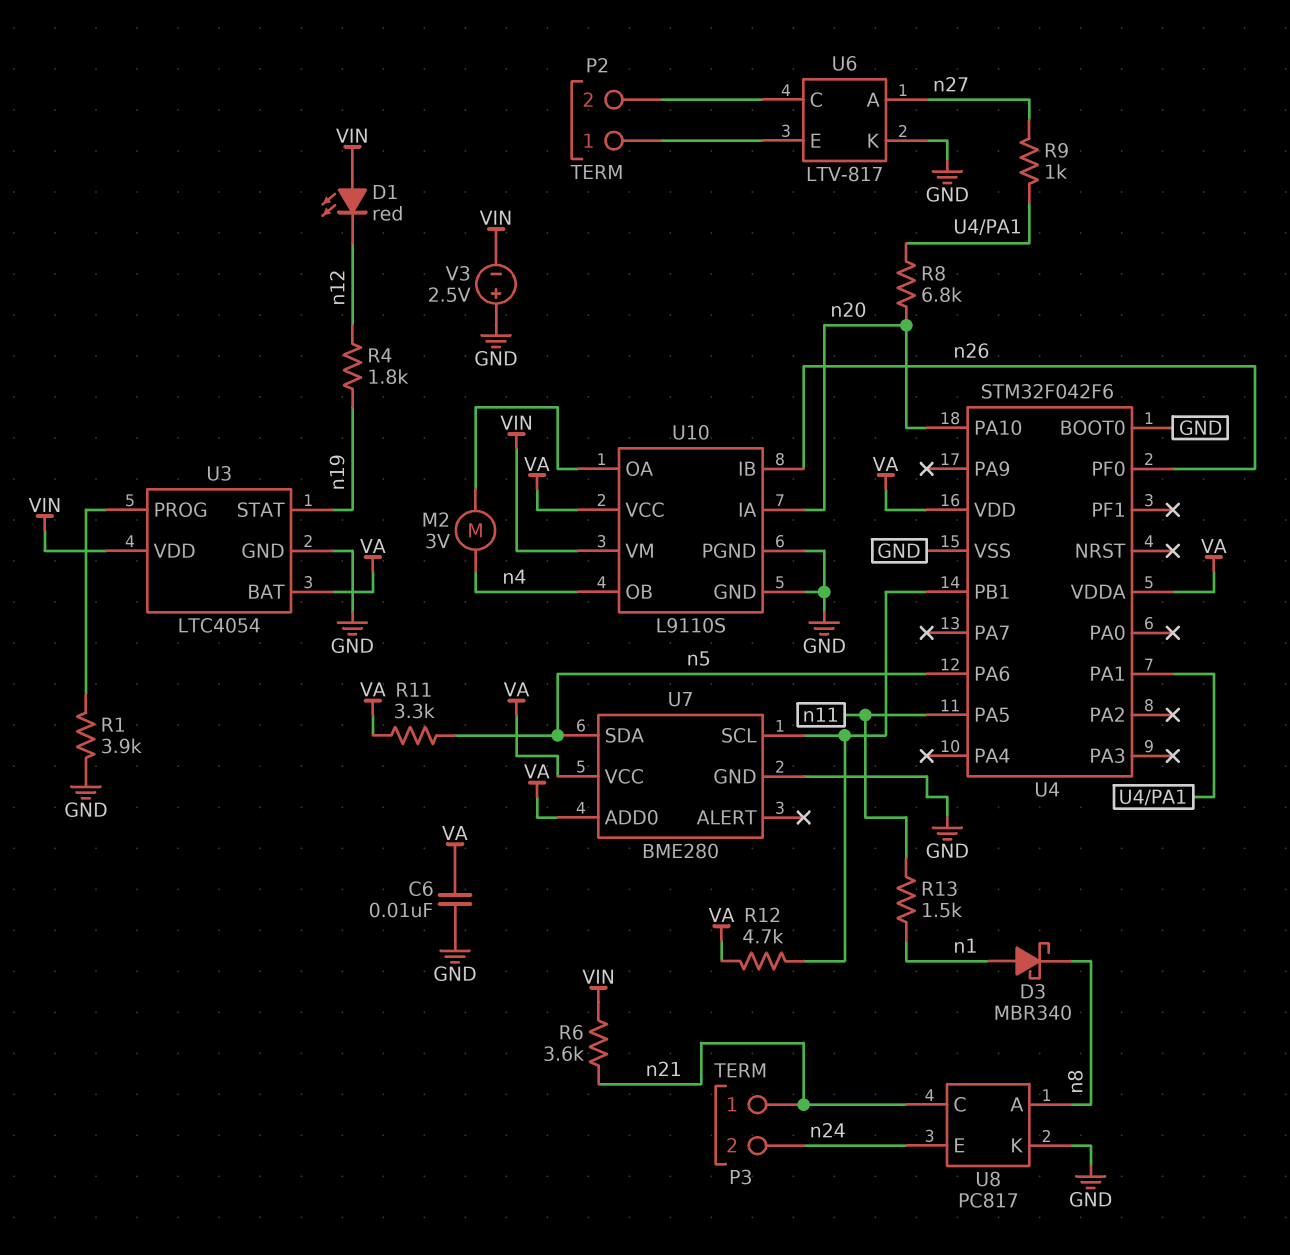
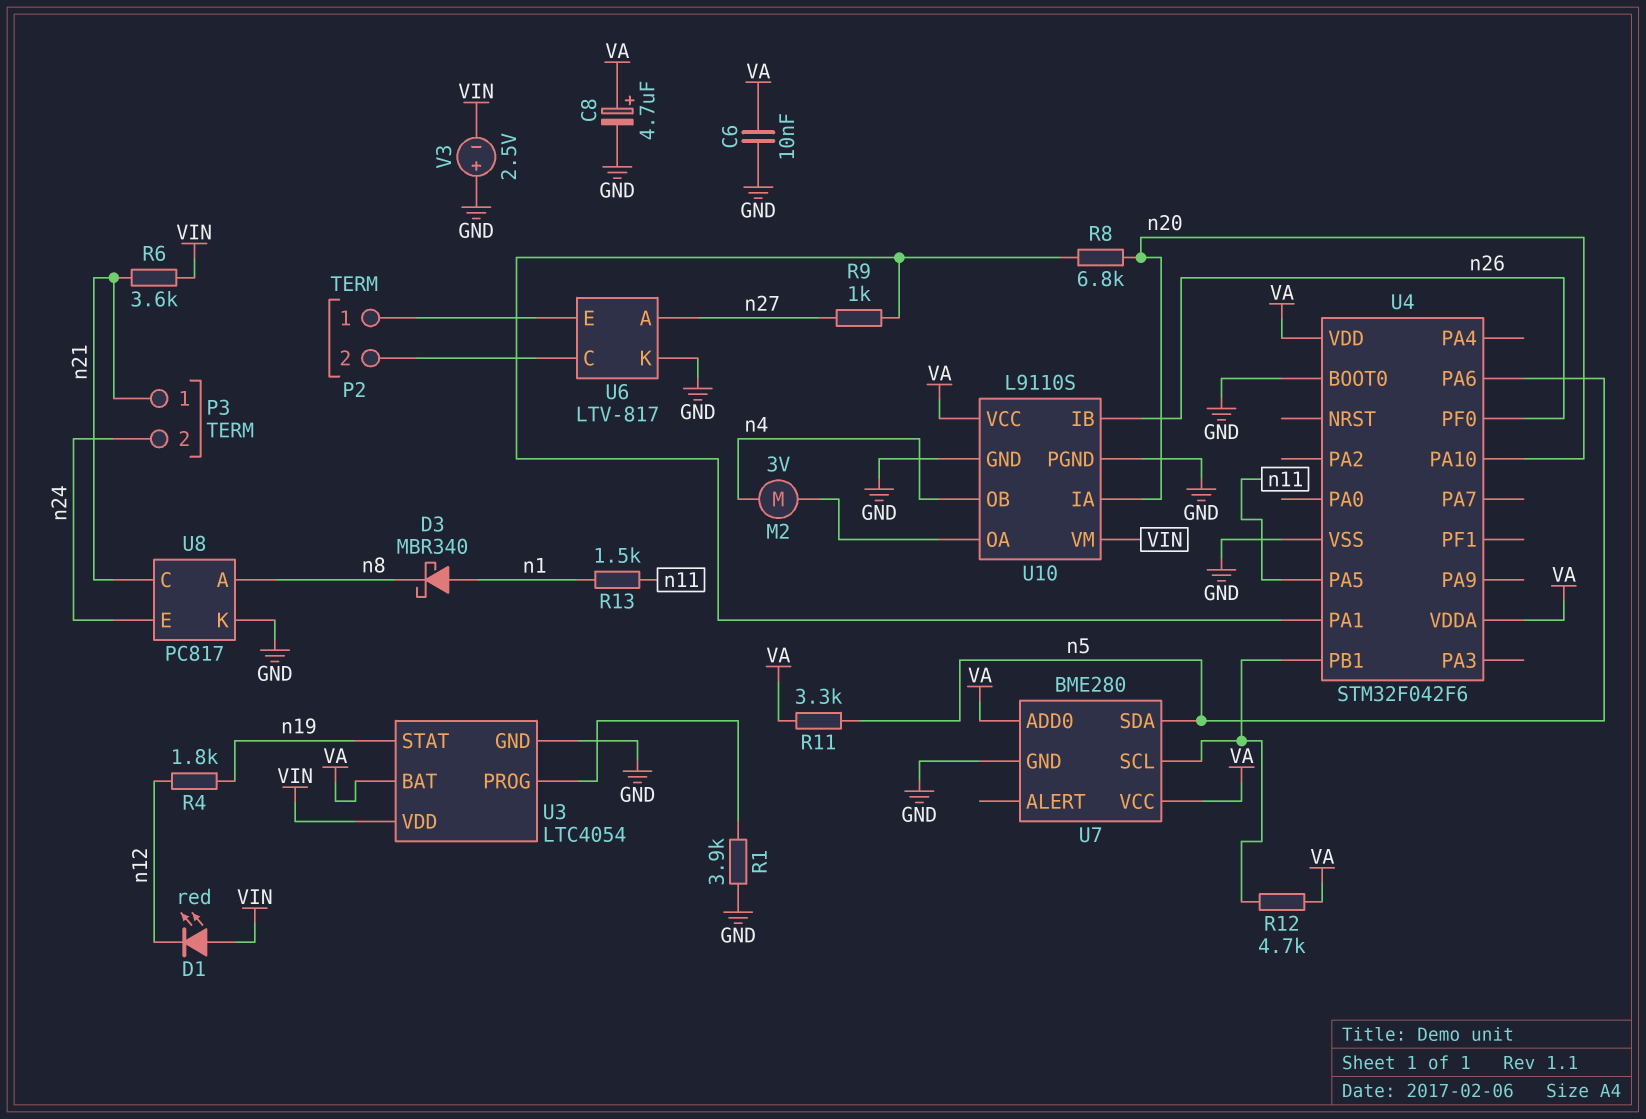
C8: none -> 4.7uF (plus VA, minus GND)

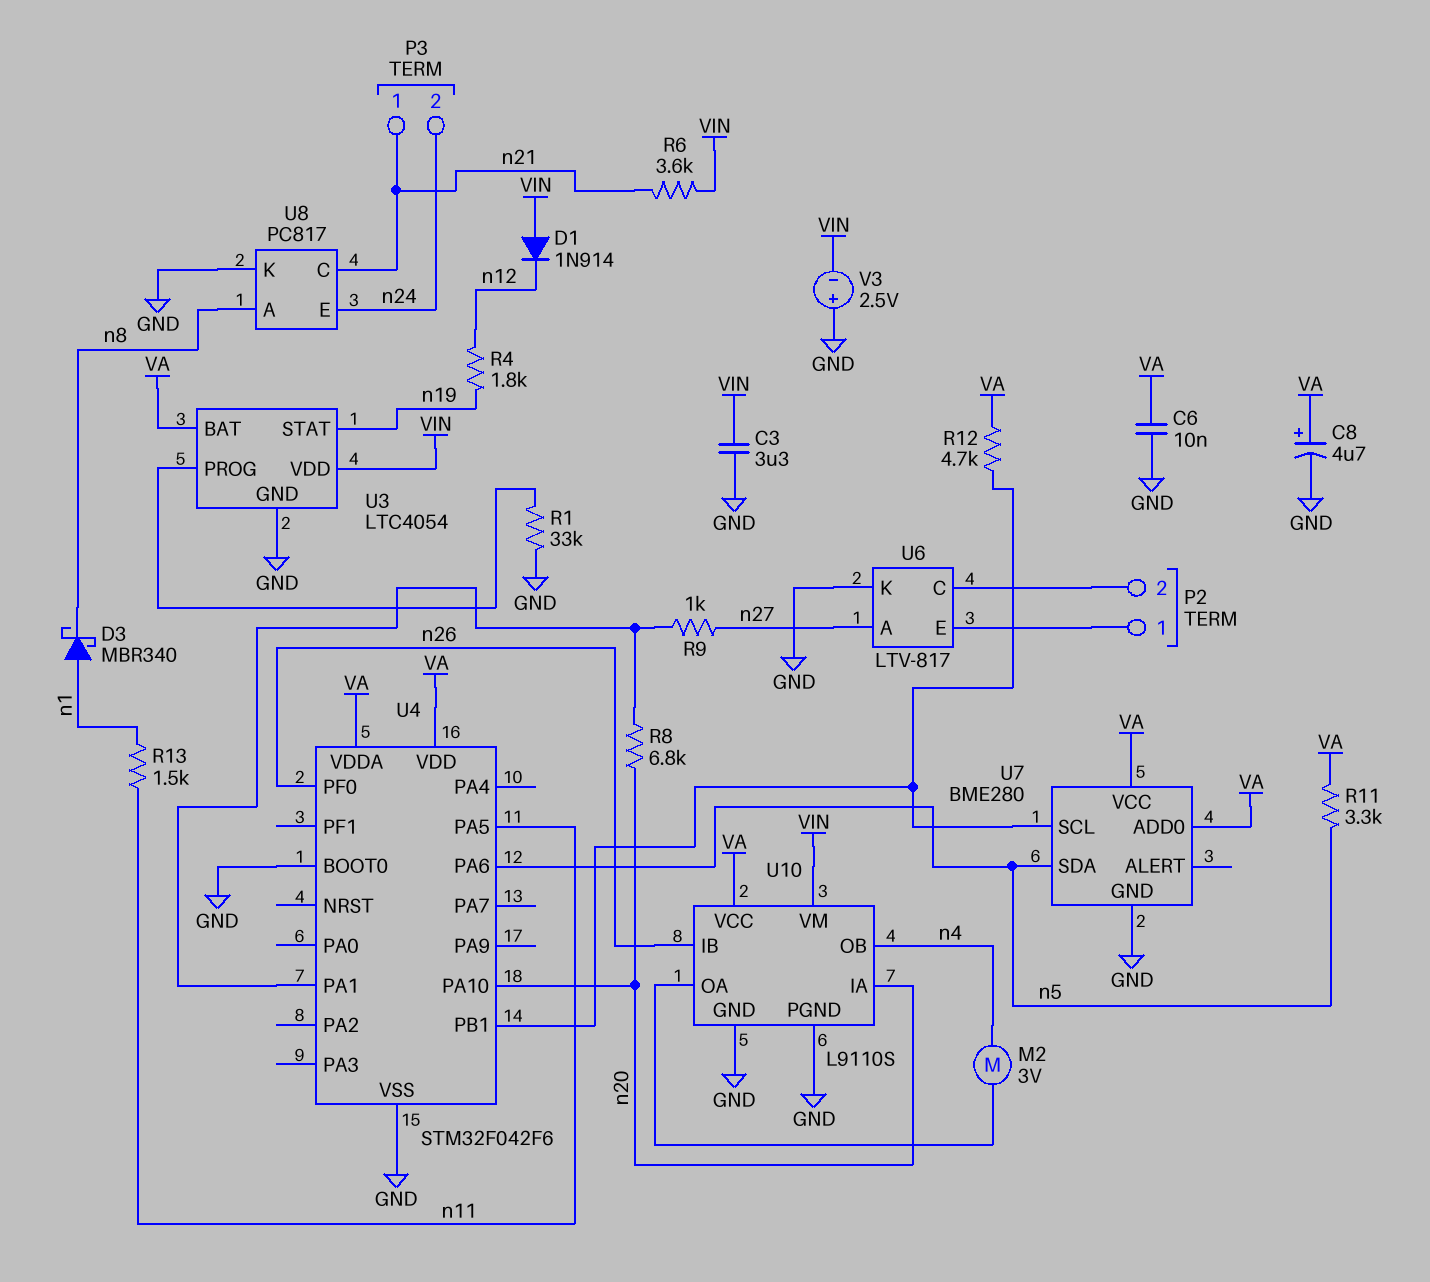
C3: none -> 3.3uF (GND, VIN)
D1: LED red (A VIN, K n12) -> diode 1N914 (A VIN, K n12)
R1: 3.9k (GND, U3/PROG) -> 33k (GND, U3/PROG)

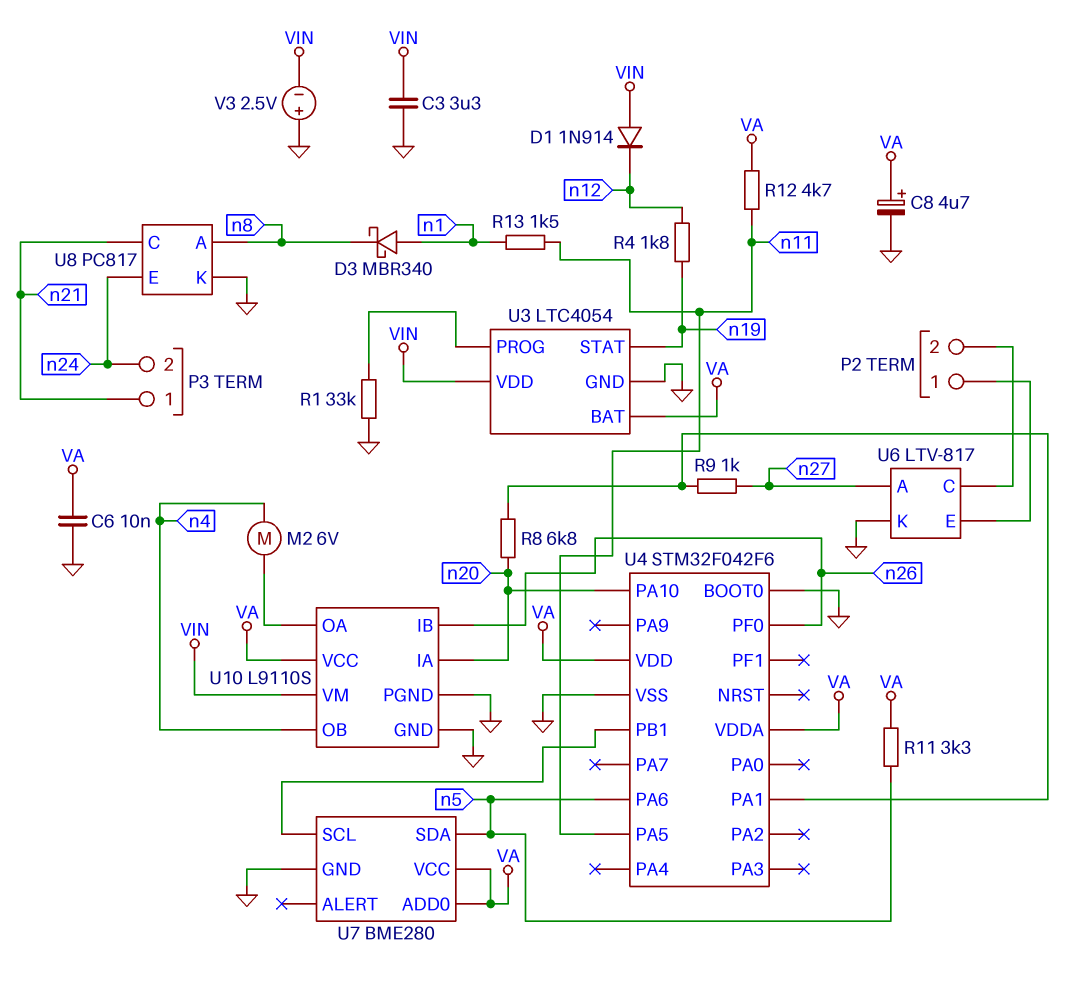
M2: motor 3V (U10/OA, n4) -> motor 6V (U10/OA, n4)
R6: 3.6k (VIN, n21) -> none
R12: 4.7k (U4/PB1, VA) -> 4.7k (VA, n11)

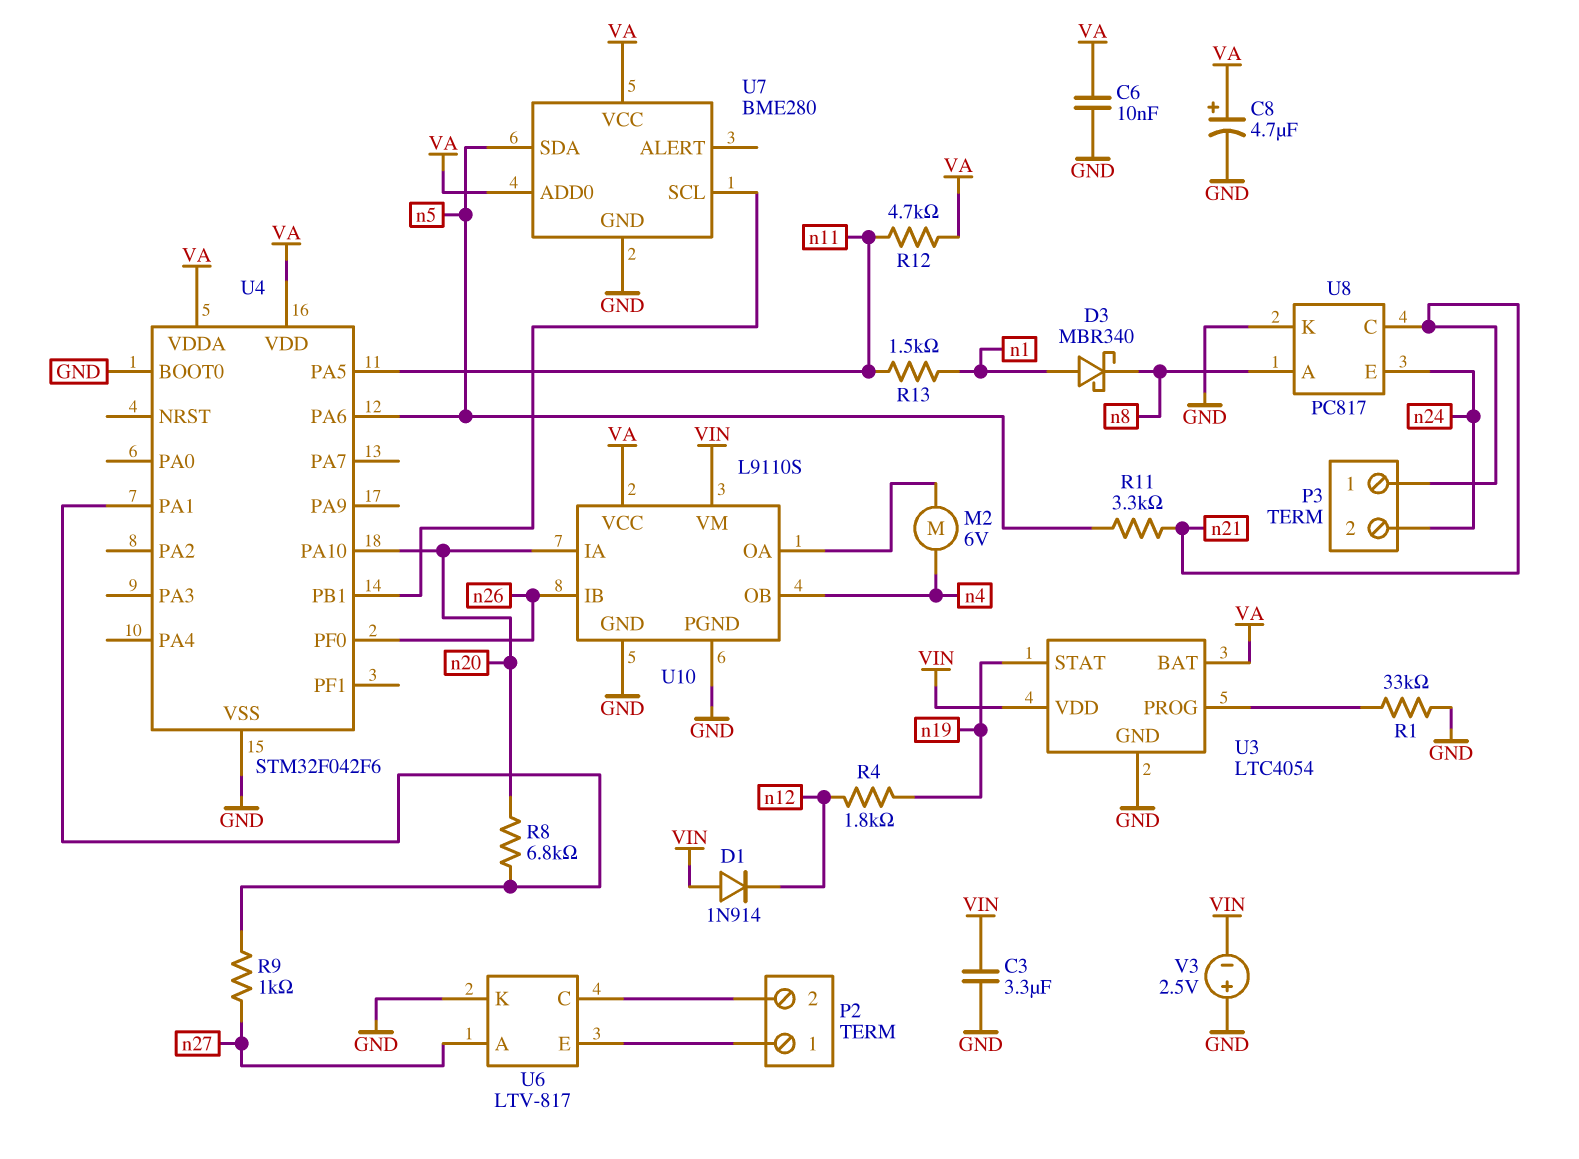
R11: 3.3k (VA, n5) -> 3.3k (n5, n21)

